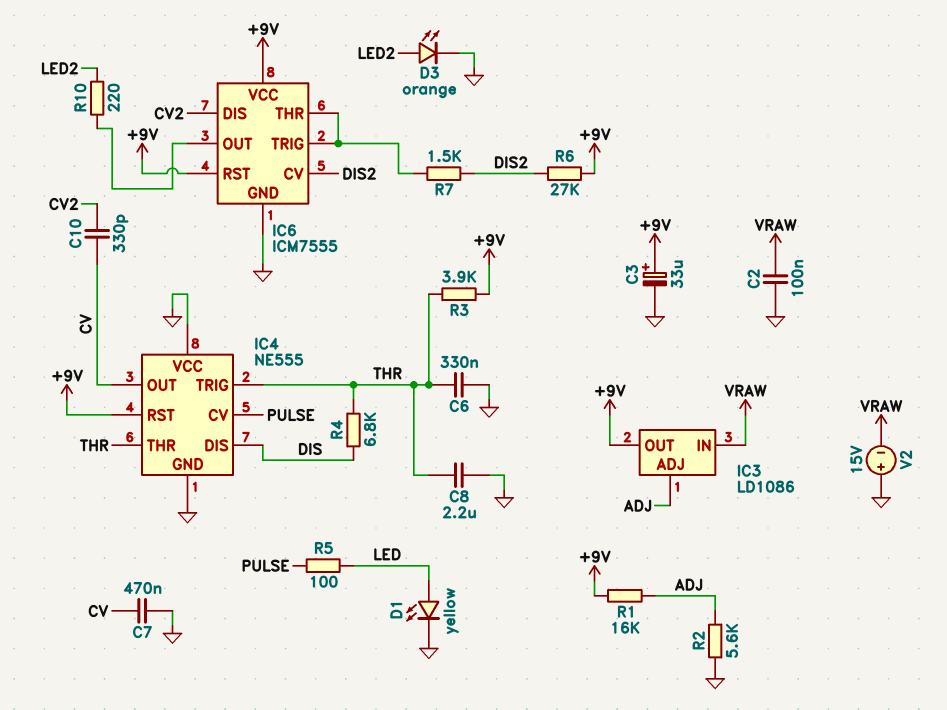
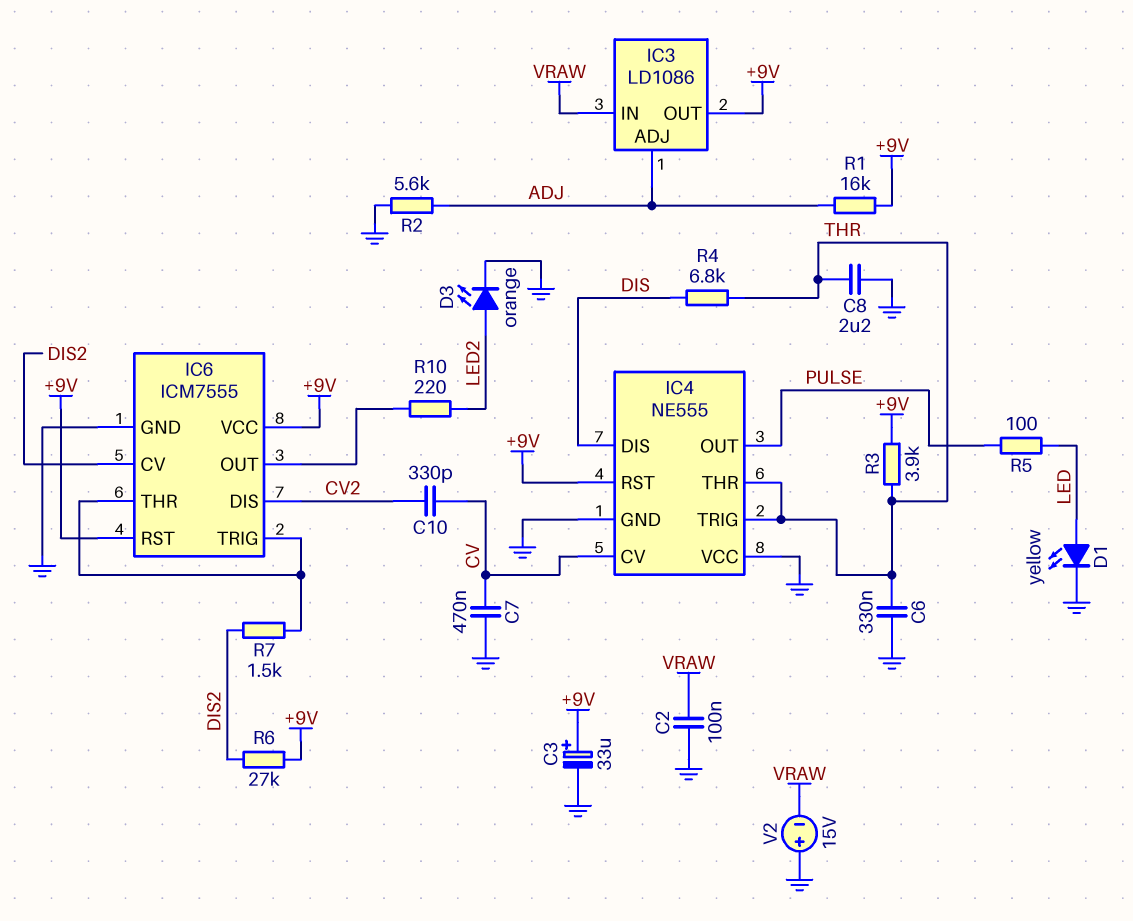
IC4 pin CV: PULSE -> CV
IC4 pin OUT: CV -> PULSE

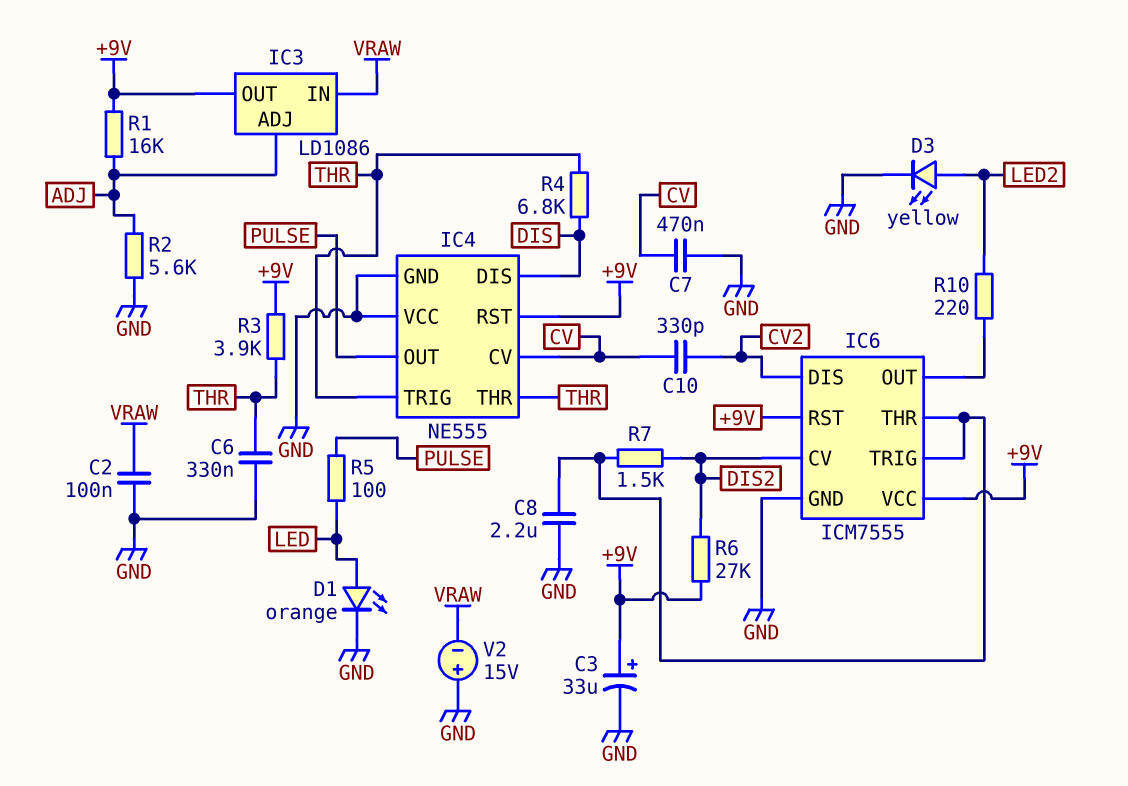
C8: 2.2uF (GND, THR) -> 2.2uF (GND, IC6/THR)
D1: LED yellow (A LED, K GND) -> LED orange (A LED, K GND)
D3: LED orange (A LED2, K GND) -> LED yellow (A LED2, K GND)

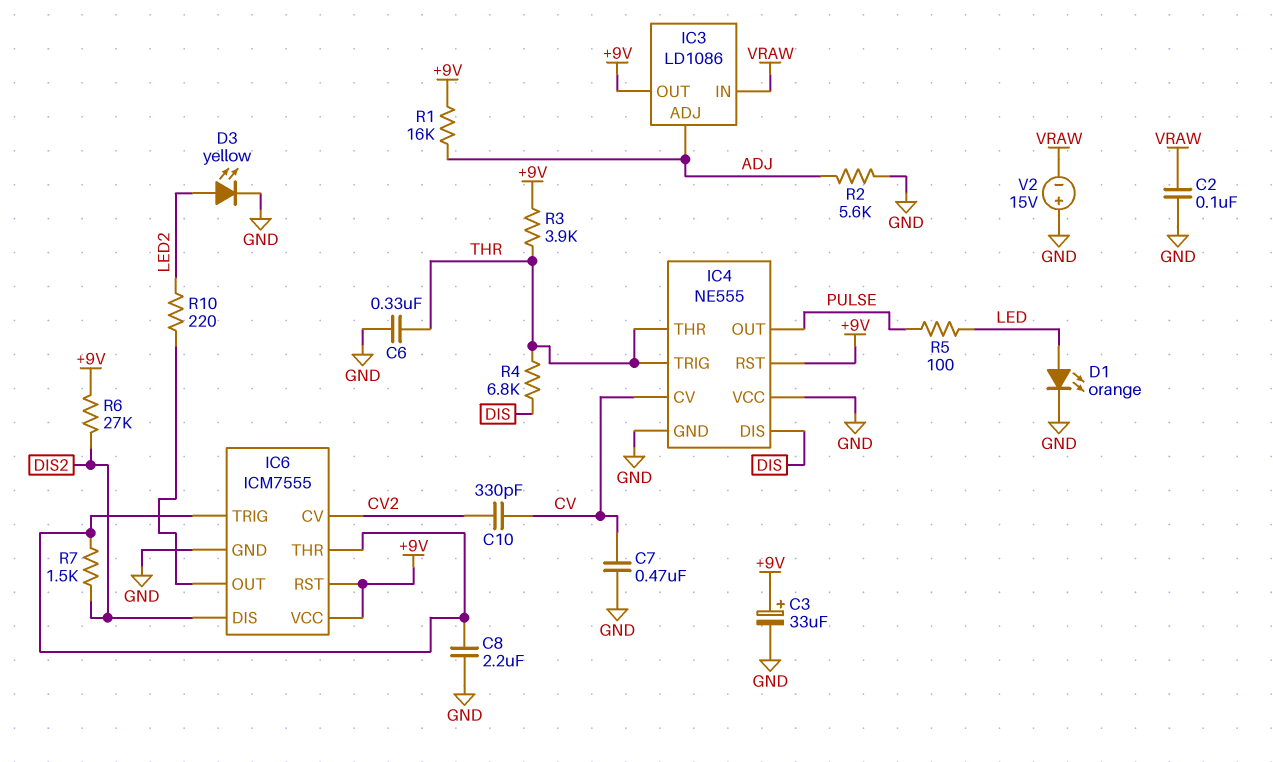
IC6 pin CV: DIS2 -> CV2
IC6 pin DIS: CV2 -> DIS2

